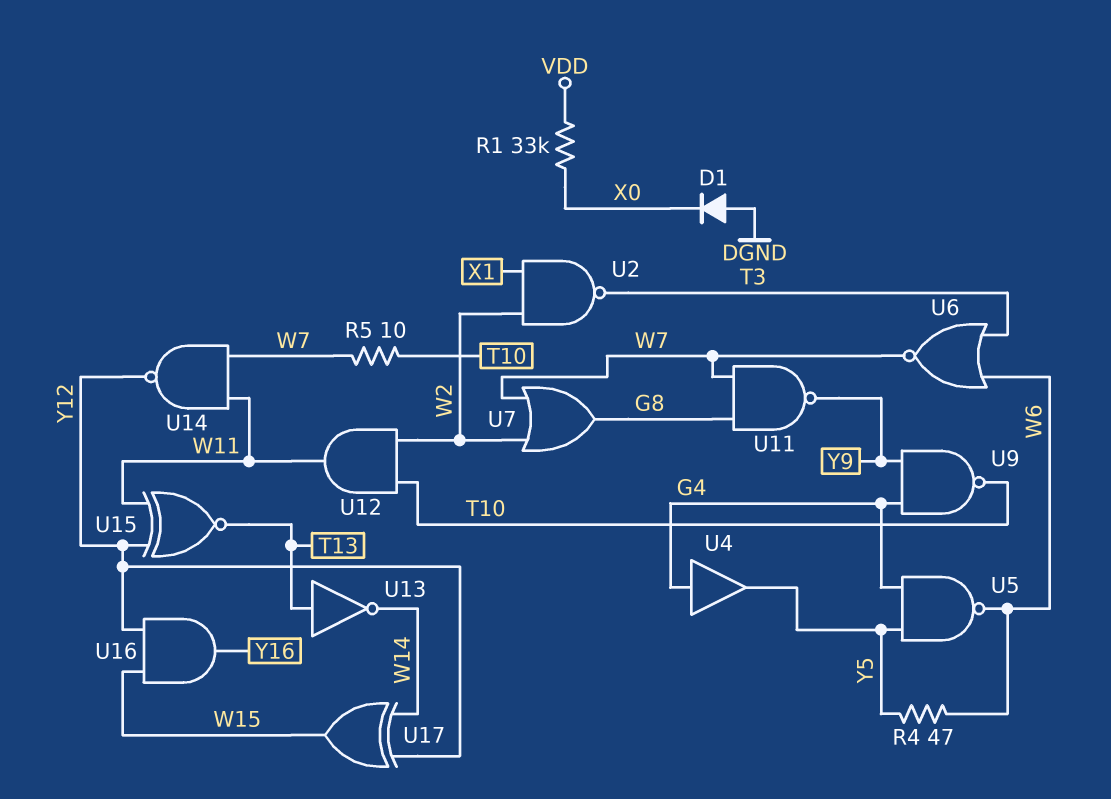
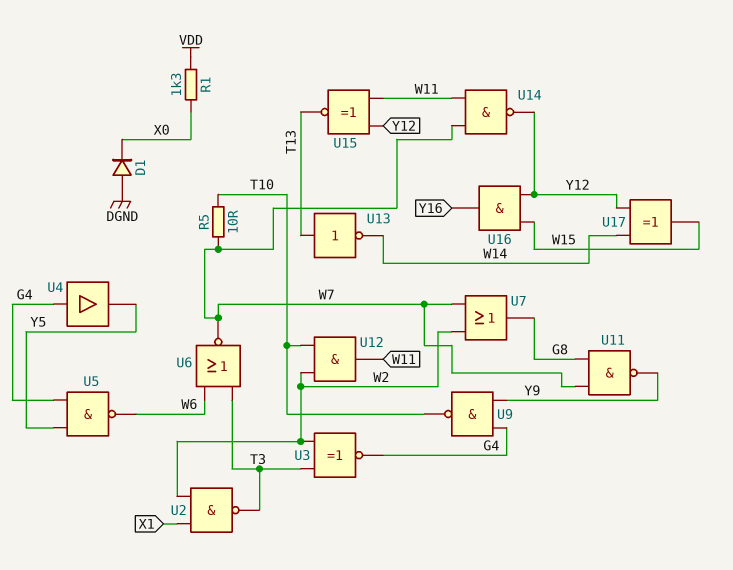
R1: 33k (VDD, X0) -> 1.3k (VDD, X0)
R4: 47 (W6, Y5) -> none
U3: none -> XNOR (in T3, in W2, out G4)

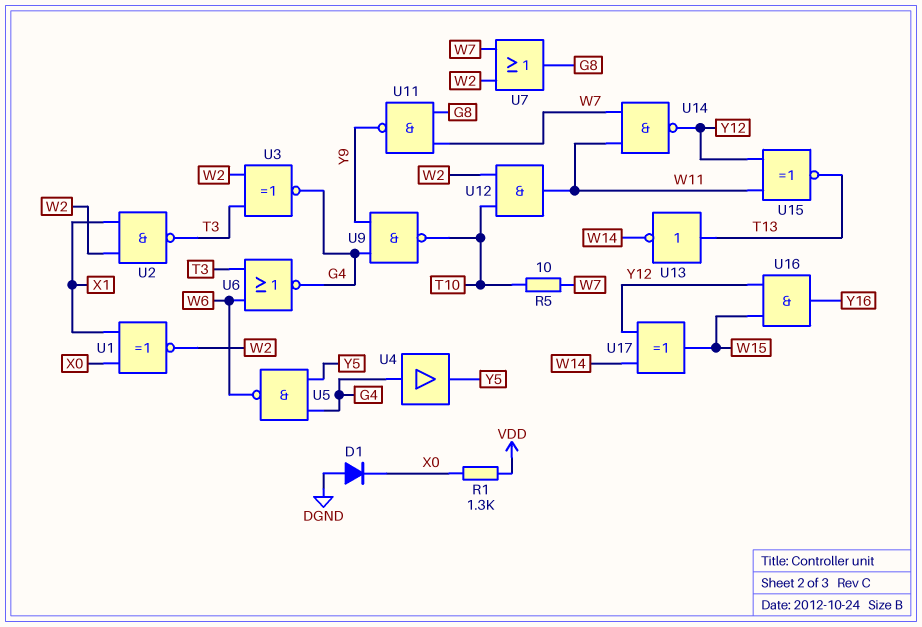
U1: none -> XNOR (in X0, in X1, out W2)
U6: NOR (in T3, in W6, out W7) -> NOR (in T3, in W6, out G4)

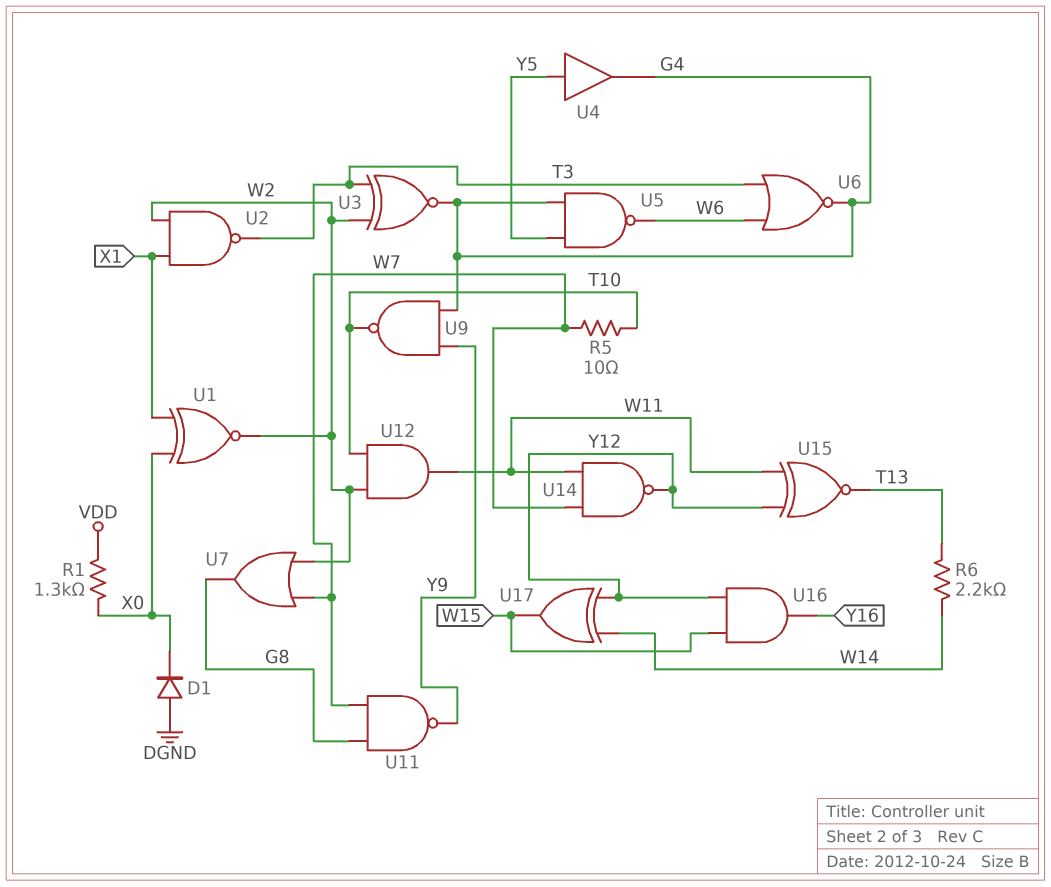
R6: none -> 2.2k (T13, W14)
U4: buffer (in G4, out Y5) -> buffer (in Y5, out G4)
U13: NOT (in T13, out W14) -> none

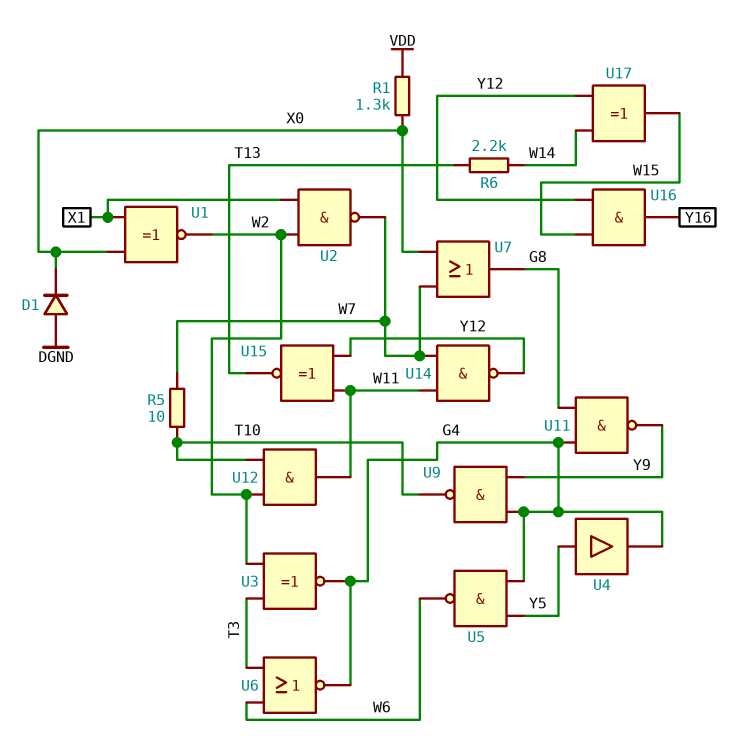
U2: NAND (in W2, in X1, out T3) -> NAND (in W2, in X1, out W7)
U7: OR (in W2, in W7, out G8) -> OR (in W7, in X0, out G8)
U11: NAND (in G8, in W7, out Y9) -> NAND (in G4, in G8, out Y9)

